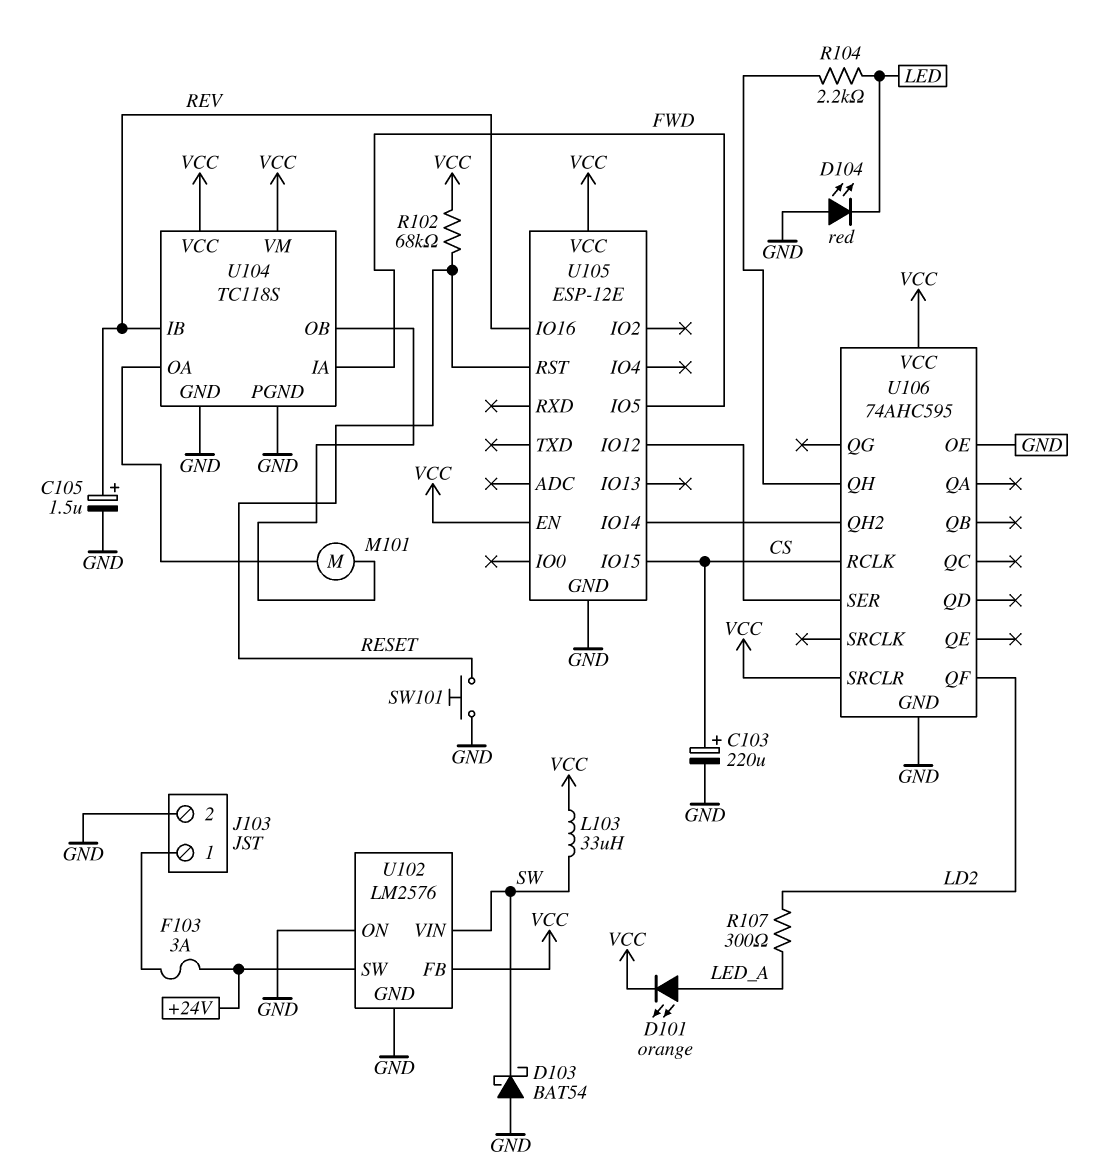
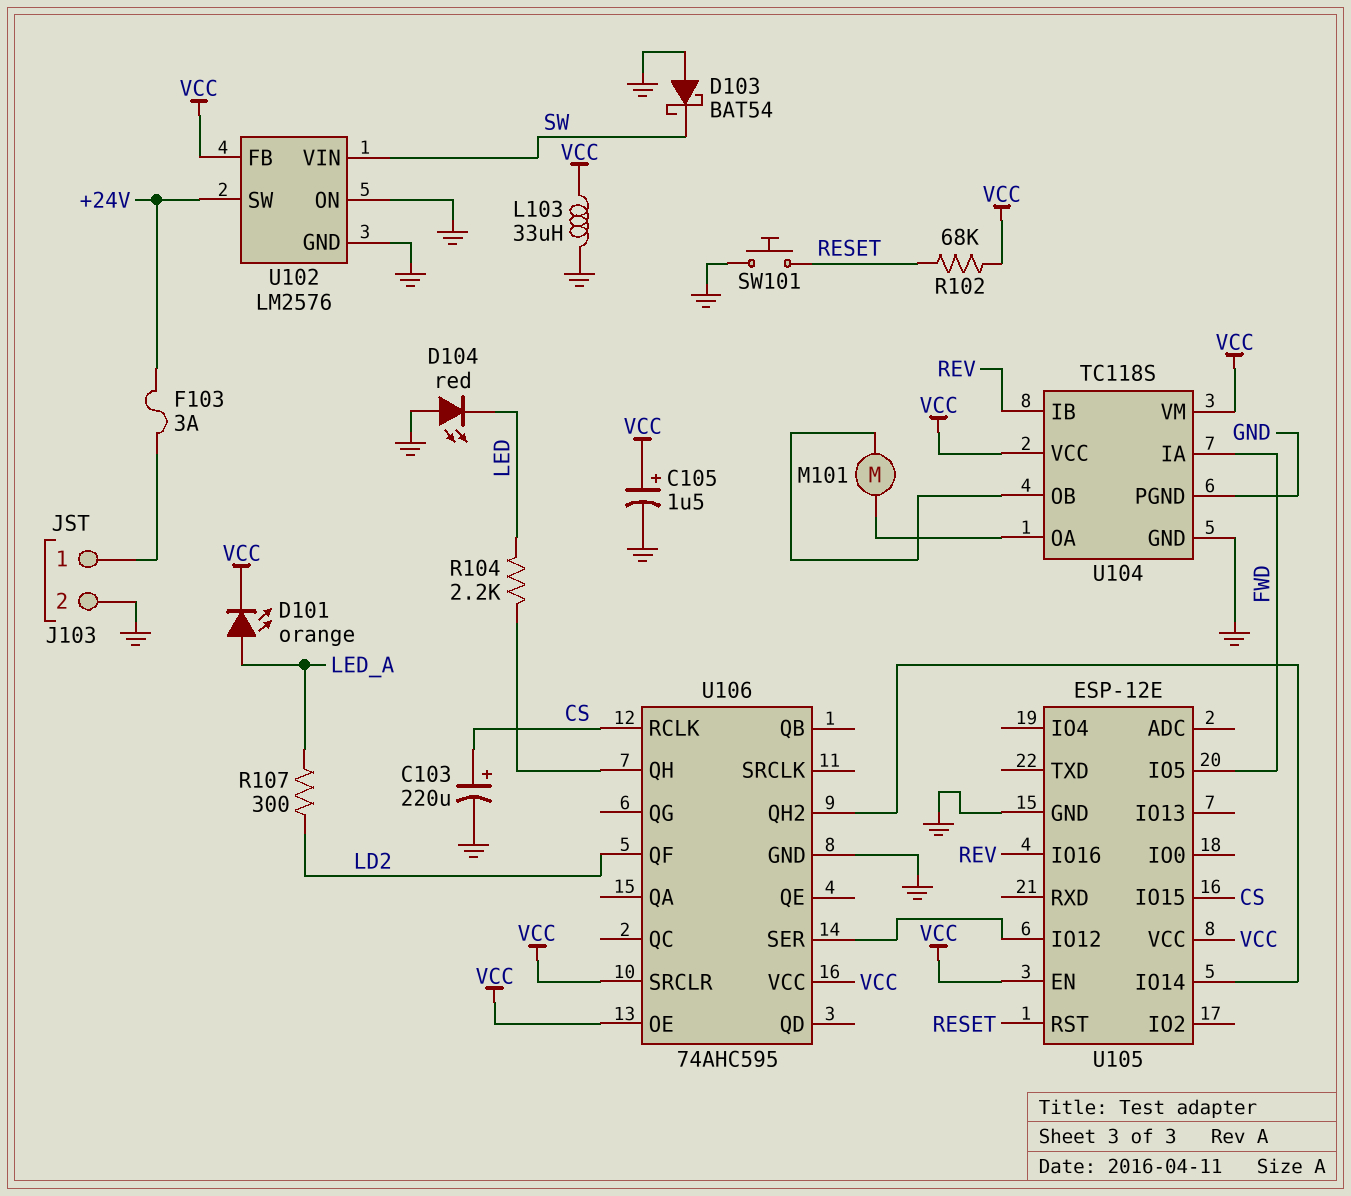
C105: 1.5uF (plus REV, minus GND) -> 1.5uF (plus VCC, minus GND)
L103: 33uH (SW, VCC) -> 33uH (GND, VCC)
U106 pin OE: GND -> VCC

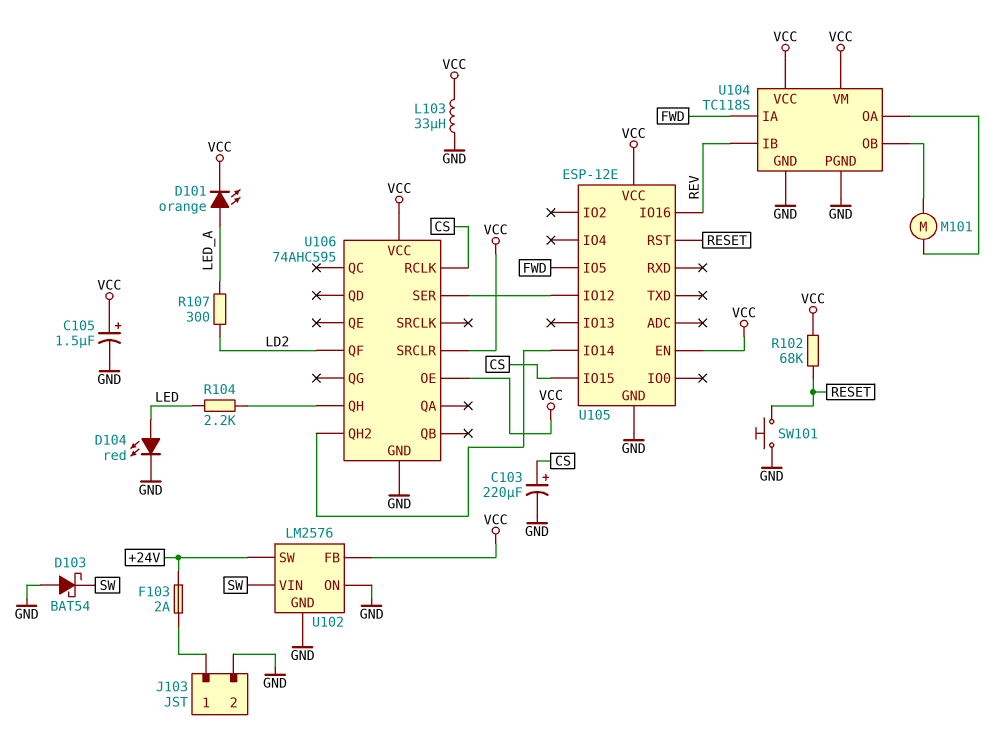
D104: LED red (A GND, K LED) -> LED red (A LED, K GND)
F103: 3A (+24V, J103/1) -> 2A (+24V, J103/1)

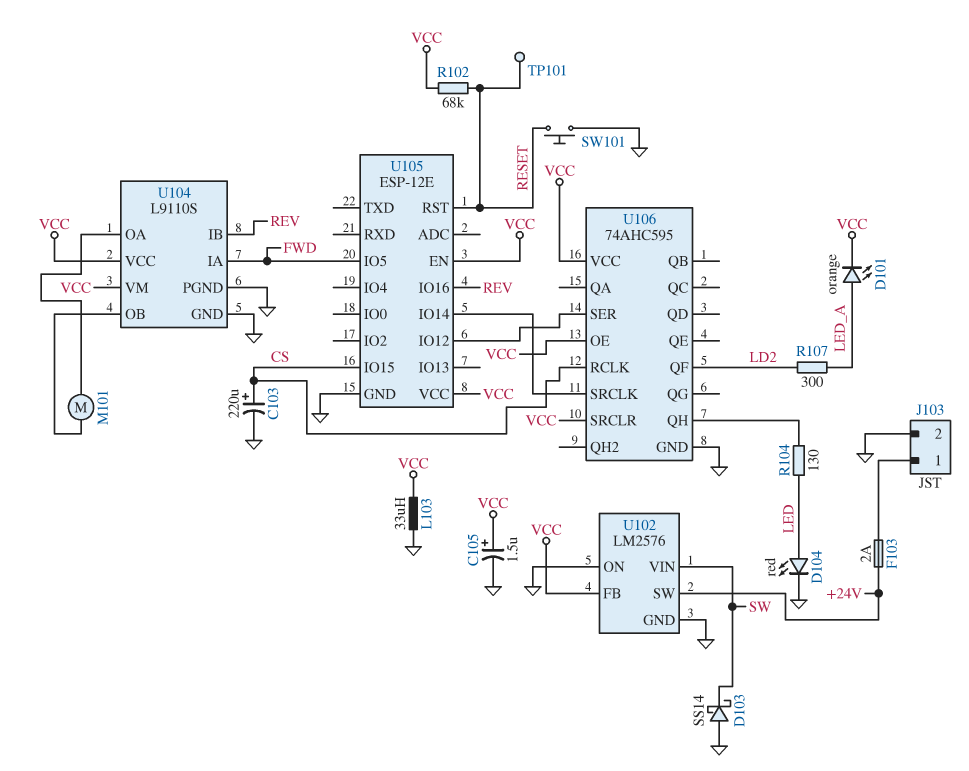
D103: schottky BAT54 (A GND, K SW) -> schottky SS14 (A GND, K SW)
R104: 2.2k (LED, U106/QH) -> 130 (LED, U106/QH)
TP101: none -> test point (RESET)
U104: TC118S -> L9110S
U106 pin QH2: U105/IO14 -> none
U106 pin SRCLK: none -> U105/IO14

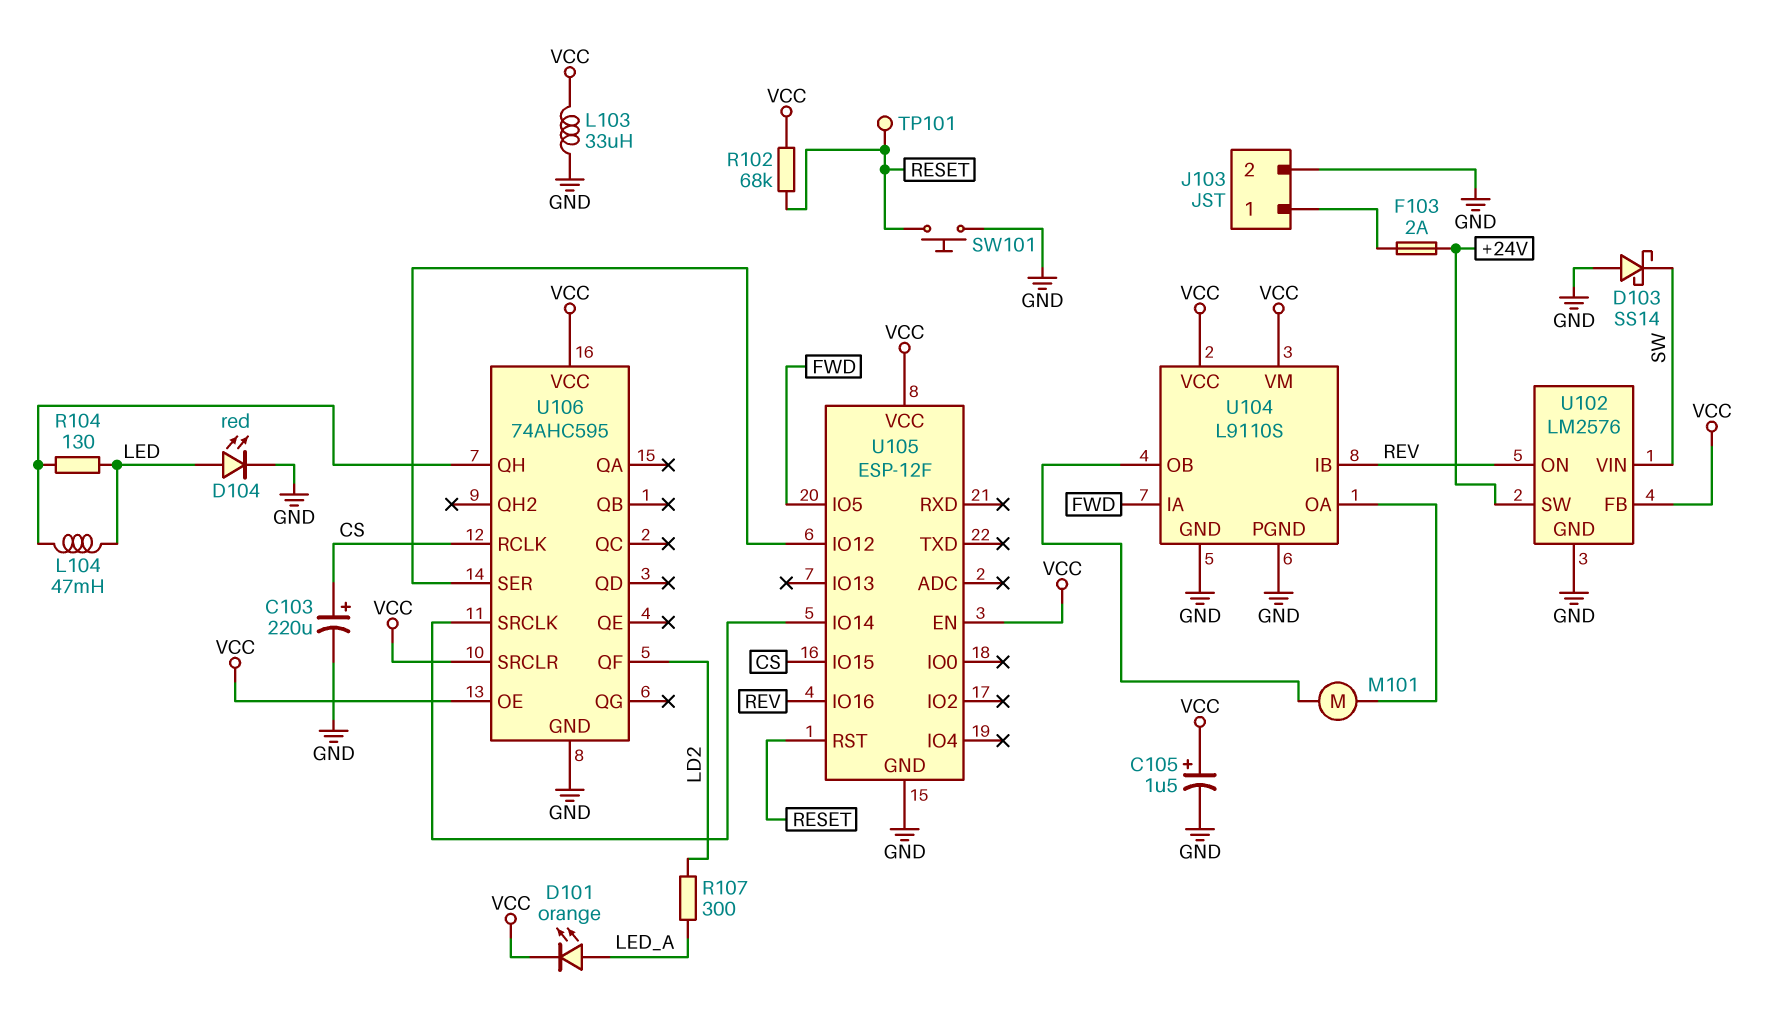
L104: none -> 47mH (LED, U106/QH)
U102 pin ON: GND -> REV
U105: ESP-12E -> ESP-12F

